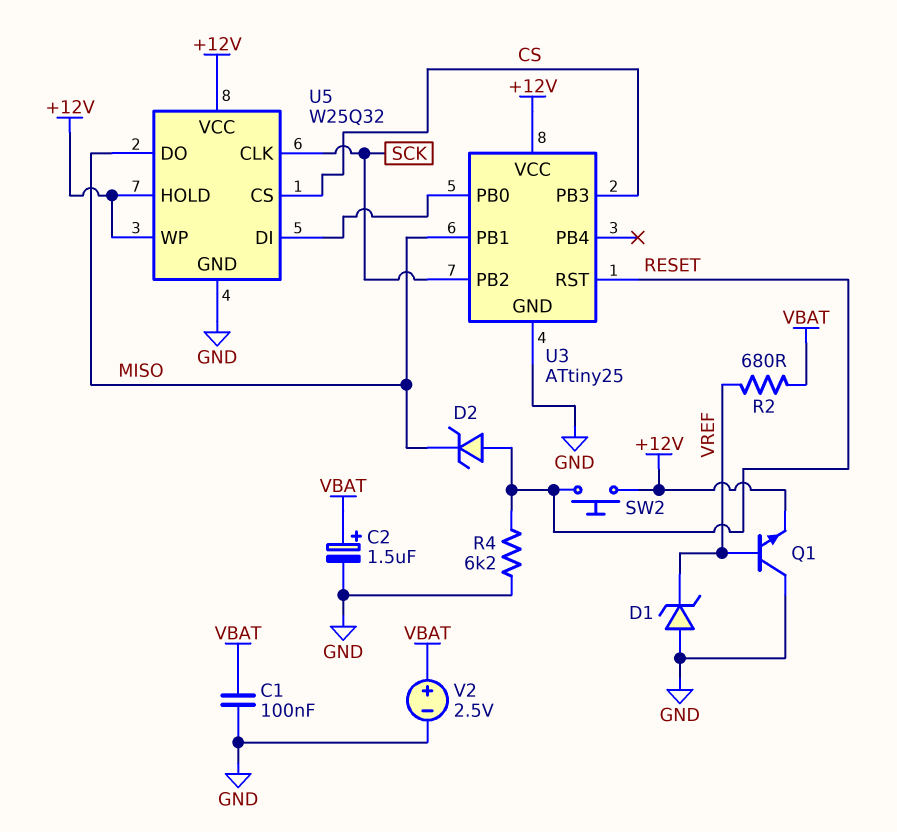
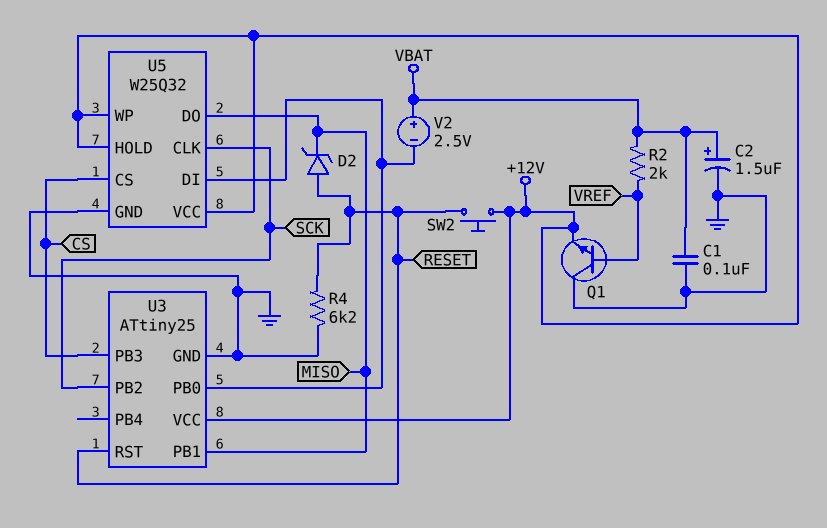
D1: zener (A GND, K VREF) -> none
R2: 680 (VBAT, VREF) -> 2k (VBAT, VREF)
V2: 2.5V (plus VBAT, minus GND) -> 2.5V (plus VBAT, minus U3/PB0)

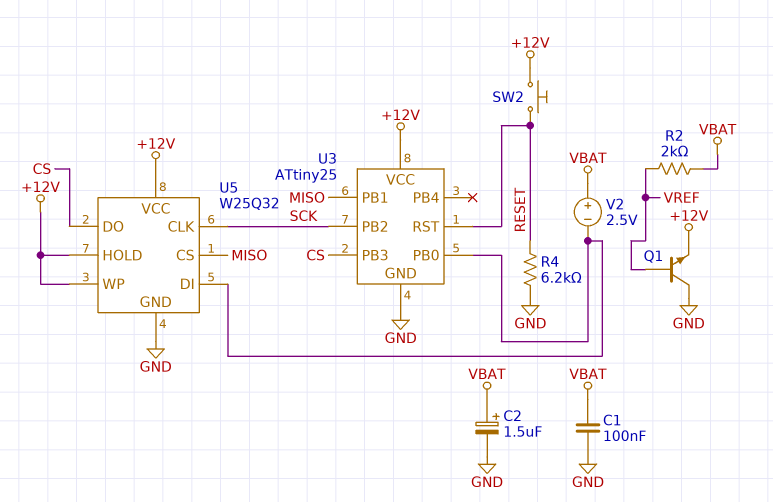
D2: zener (A RESET, K MISO) -> none
U5 pin CS: CS -> MISO
U5 pin DO: MISO -> CS

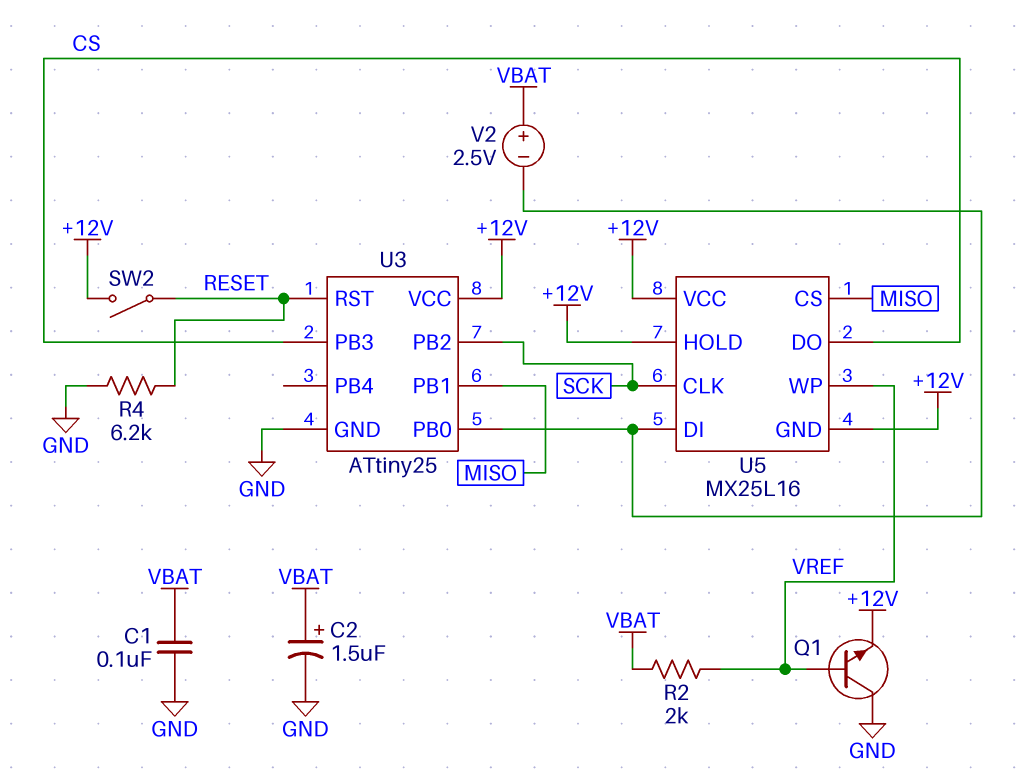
SW2: button (+12V, RESET) -> switch (+12V, RESET)
U5: W25Q32 -> MX25L16
U5 pin GND: GND -> +12V
U5 pin WP: +12V -> VREF

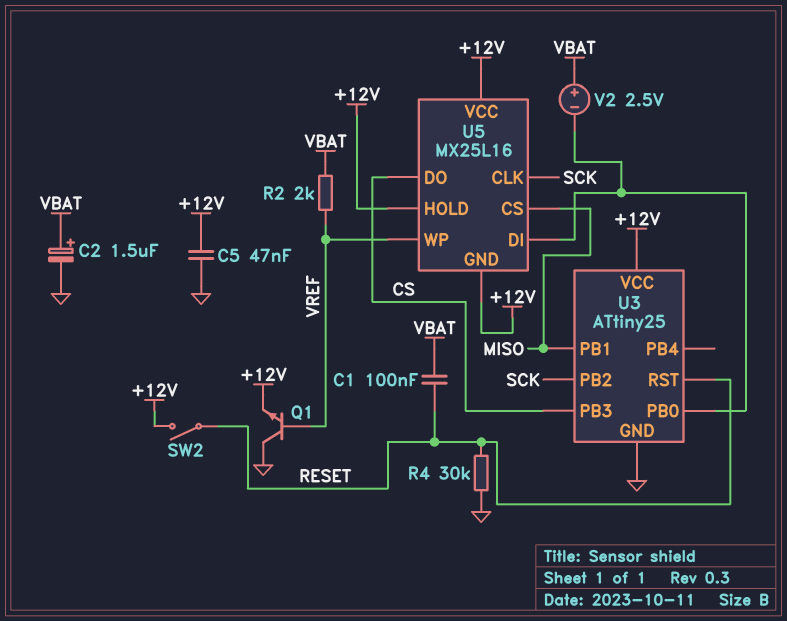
C1: 100nF (GND, VBAT) -> 100nF (RESET, VBAT)
C5: none -> 47nF (+12V, GND)
R4: 6.2k (GND, RESET) -> 30k (GND, RESET)

